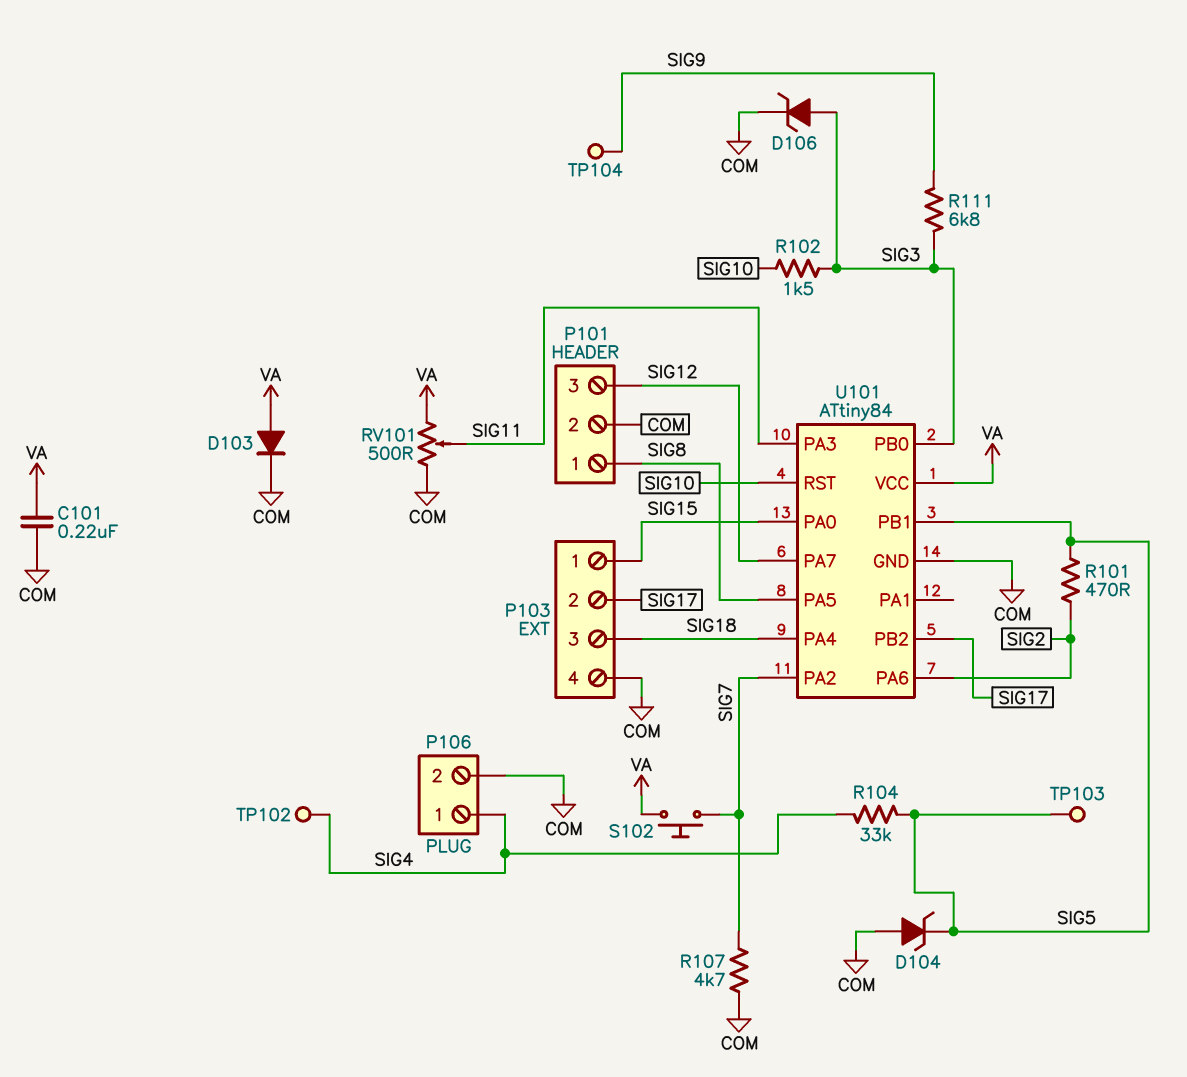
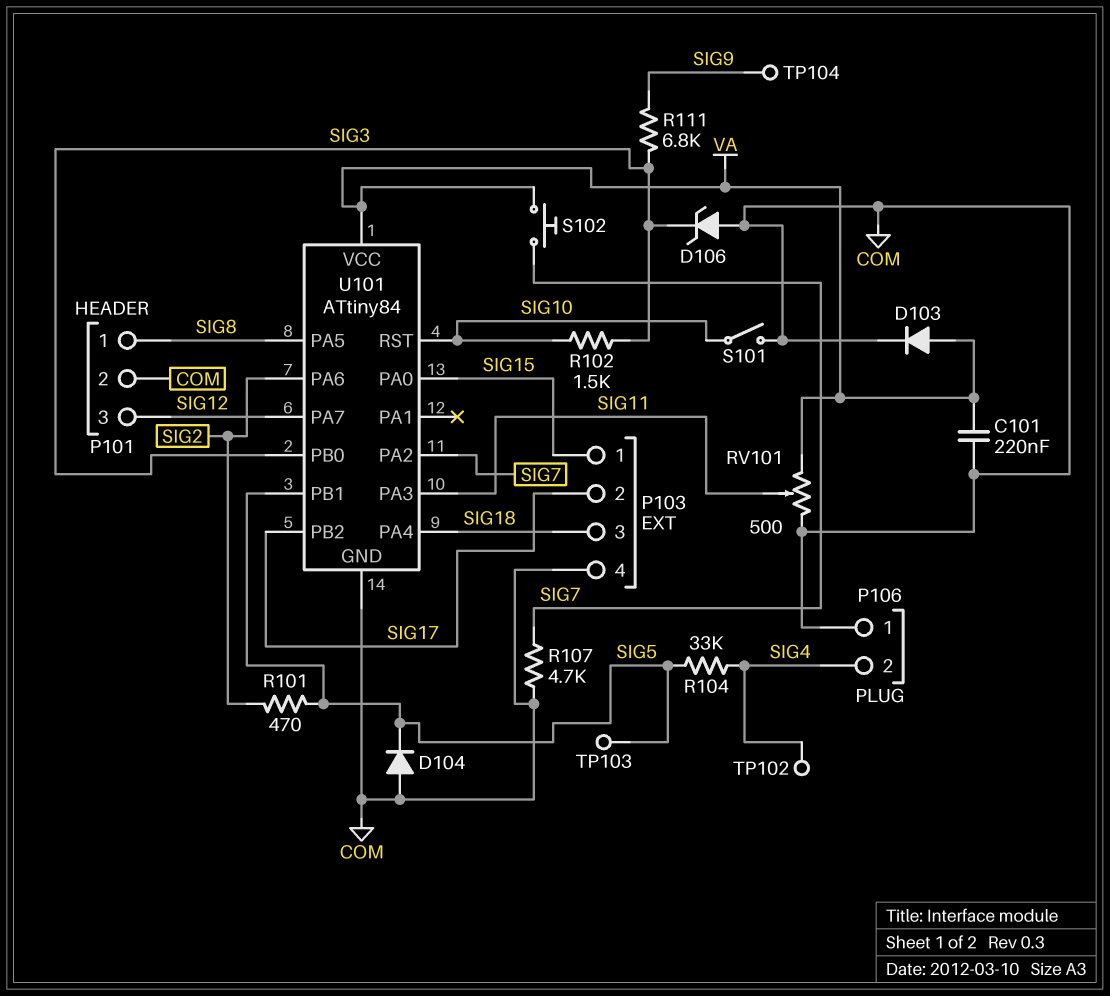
D104: zener (A COM, K SIG5) -> diode (A COM, K SIG5)
D106: zener (A SIG3, K COM) -> zener (A COM, K SIG3)
P106 pin 1: SIG4 -> COM
P106 pin 2: COM -> SIG4
S101: none -> switch (COM, SIG10)

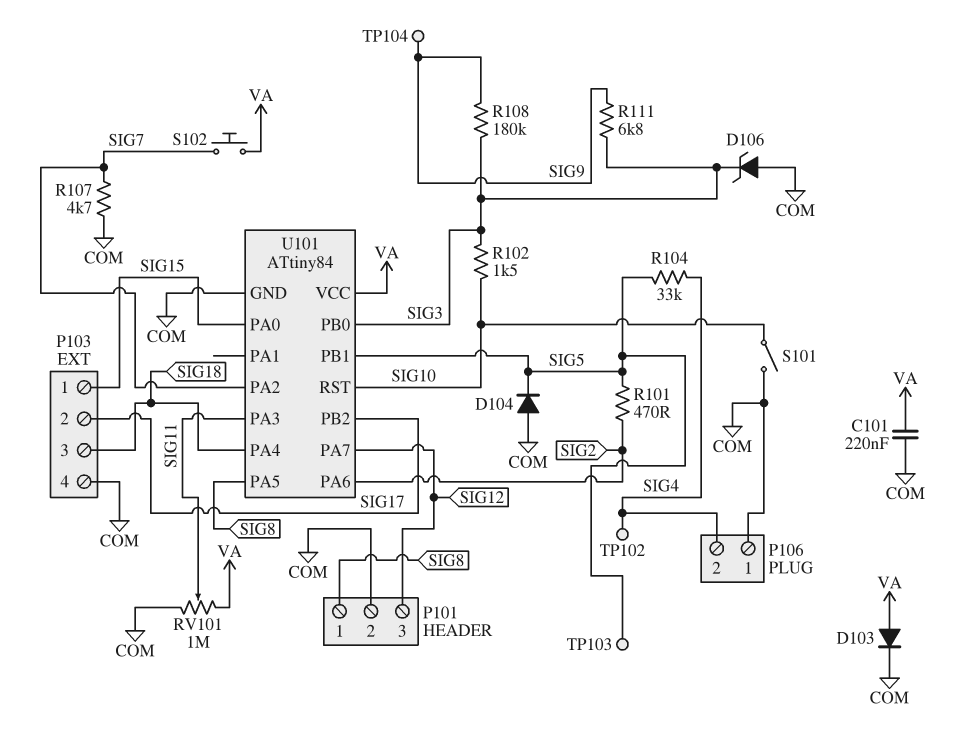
R108: none -> 180k (SIG3, SIG9)
RV101: 500 (COM, VA, wiper SIG11) -> 1M (COM, VA, wiper SIG11)

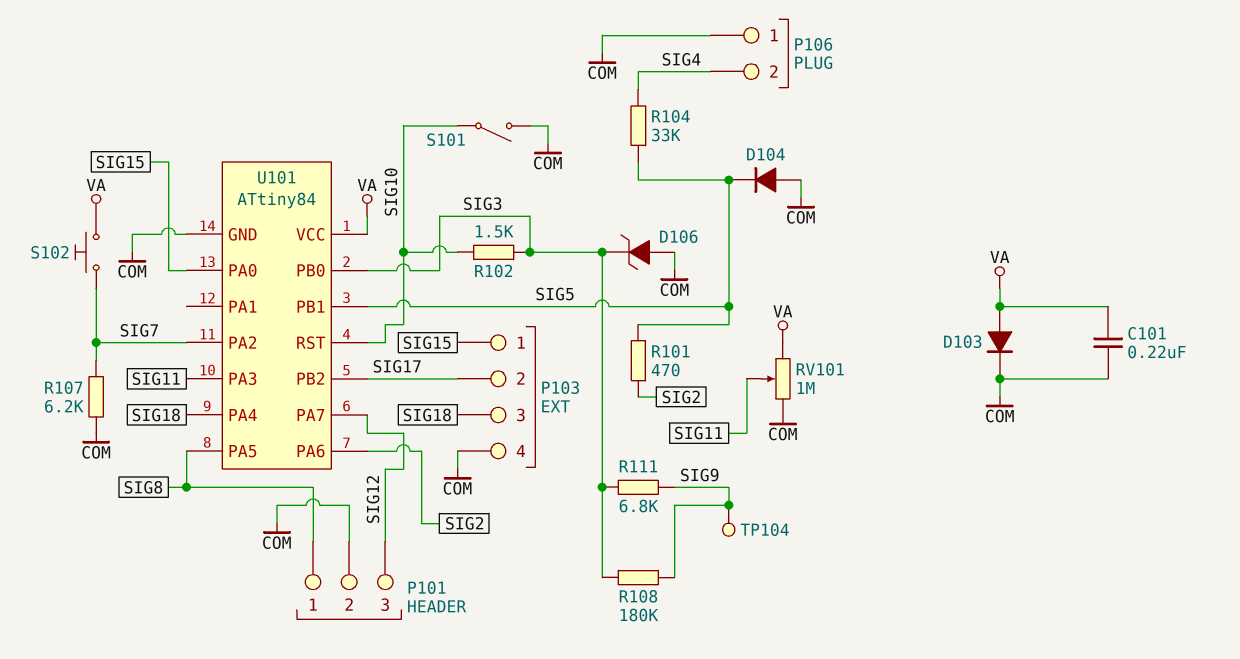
R107: 4.7k (COM, SIG7) -> 6.2k (COM, SIG7)
TP102: test point (SIG4) -> none
TP103: test point (SIG5) -> none

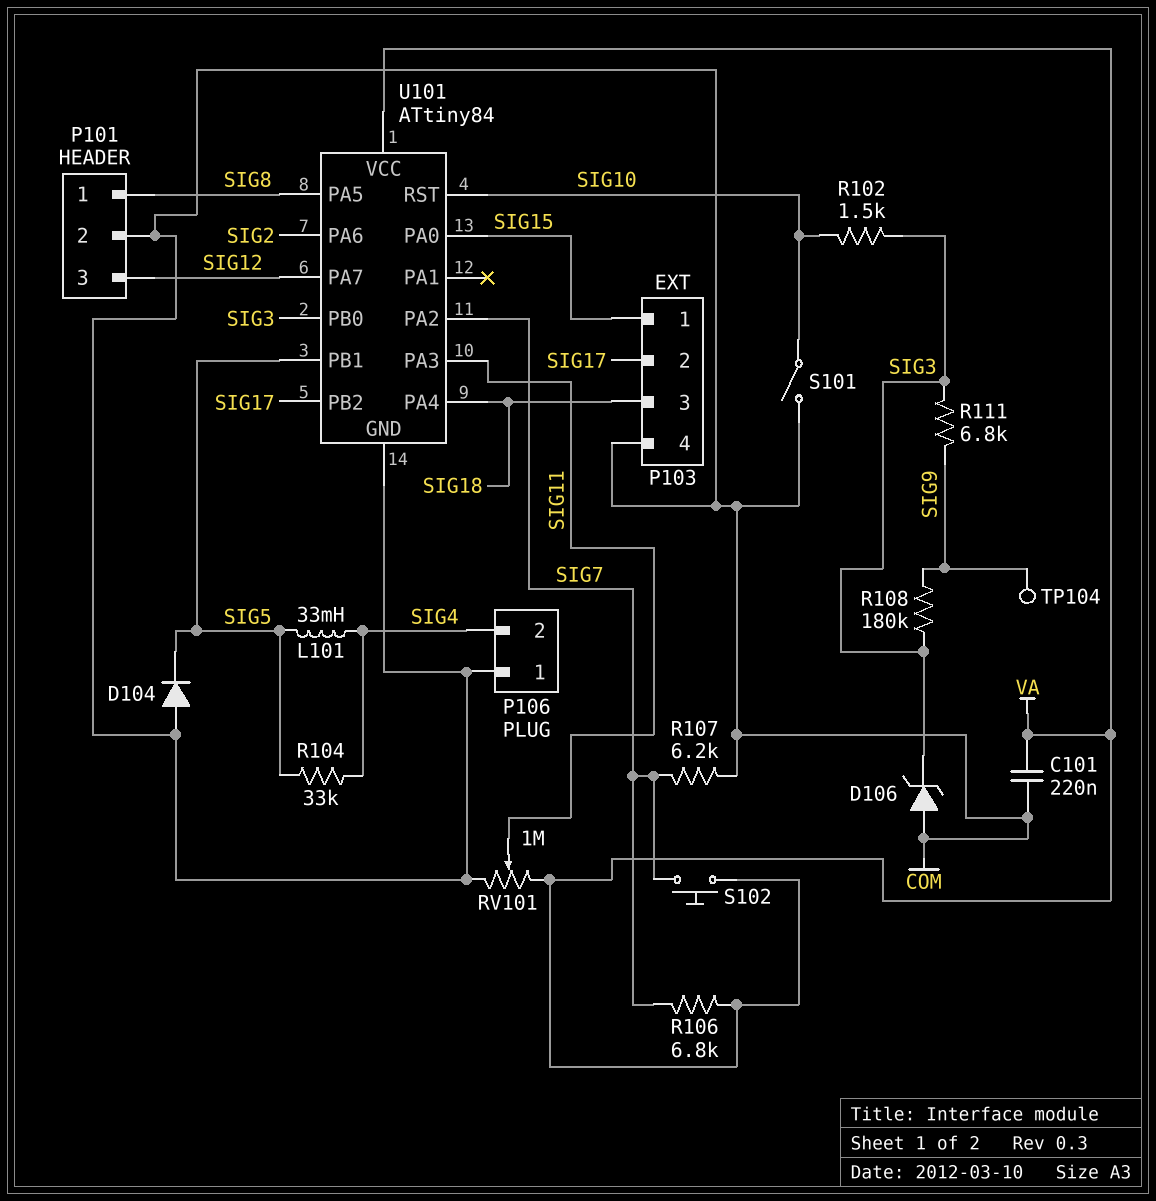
D103: diode (A VA, K COM) -> none
L101: none -> 33mH (SIG4, SIG5)
R101: 470 (SIG2, SIG5) -> none
R106: none -> 6.8k (SIG7, VA)

